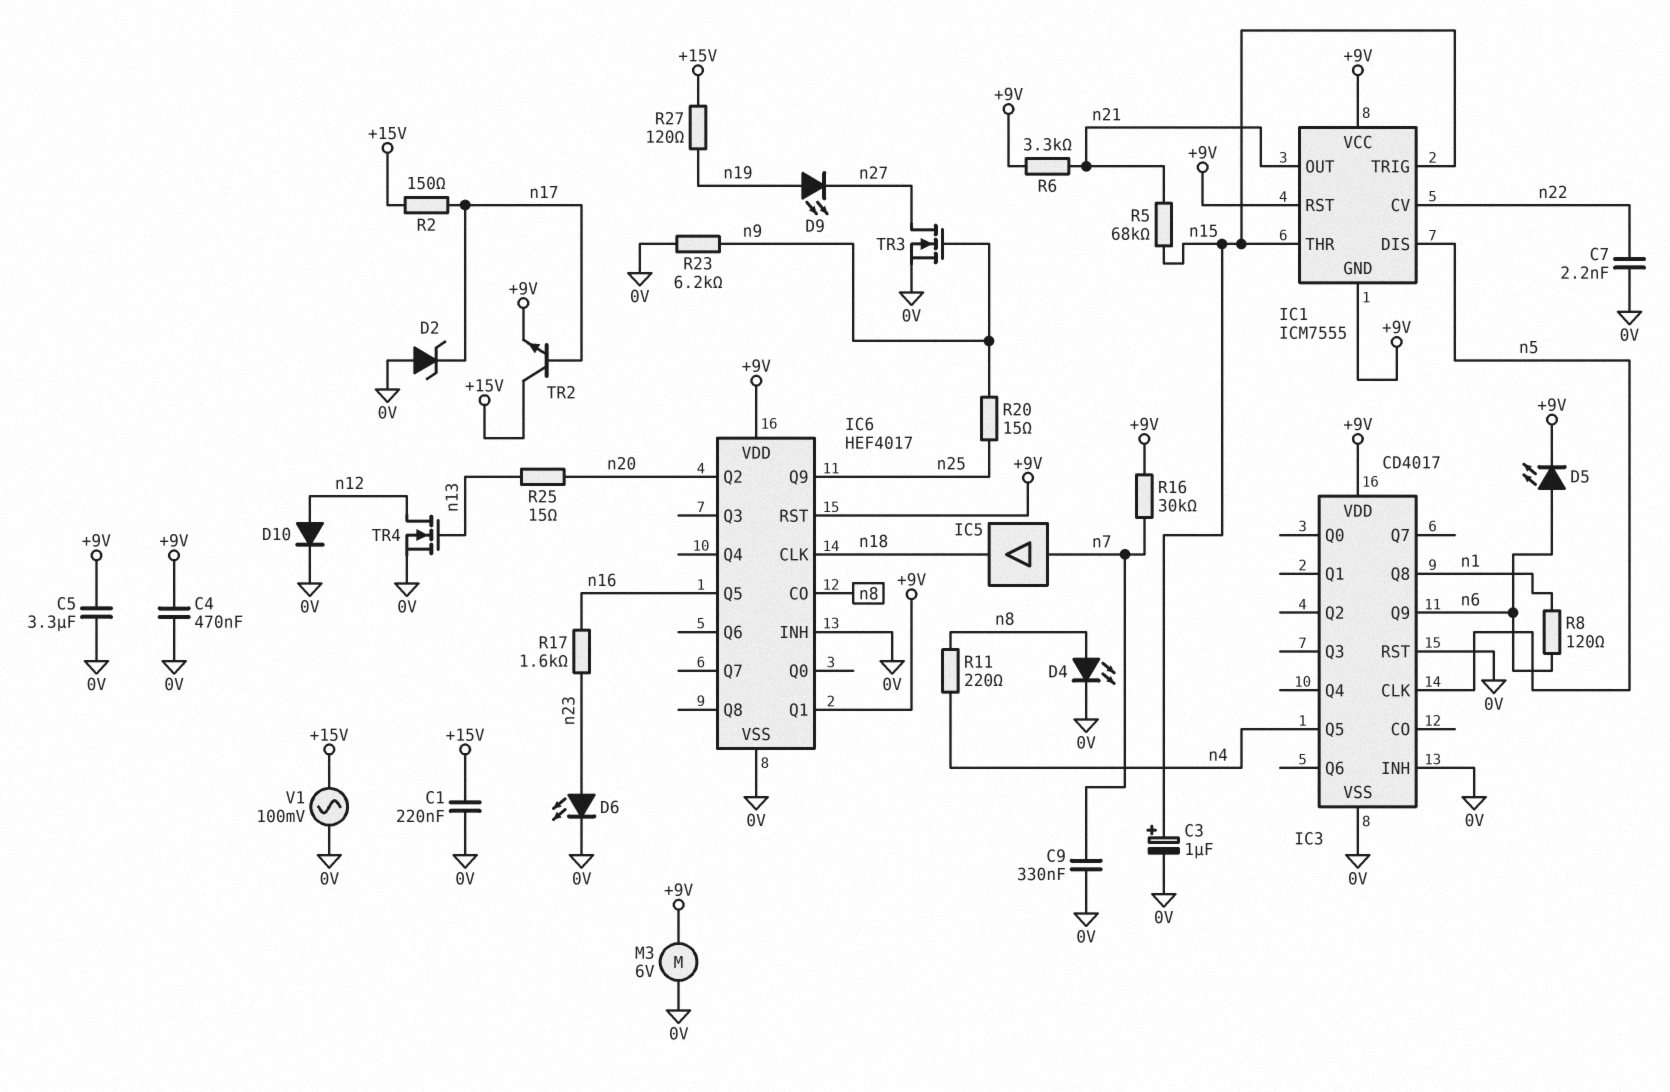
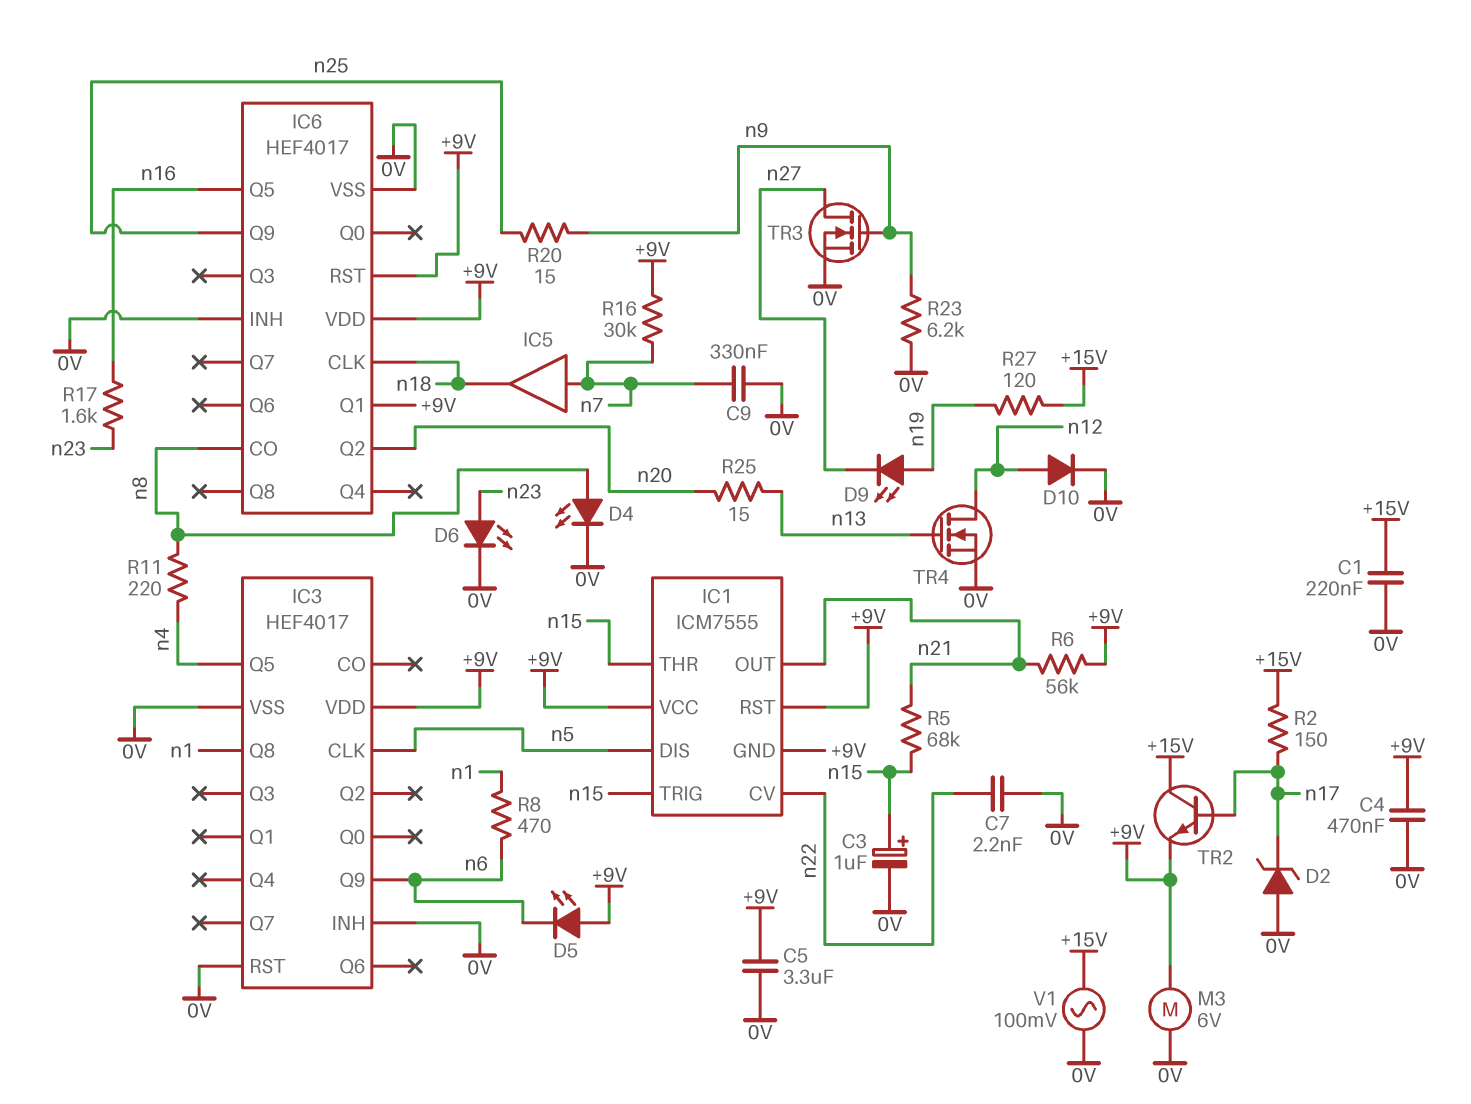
D5: LED (A n6, K +9V) -> LED (A +9V, K n6)
IC3: CD4017 -> HEF4017
R6: 3.3k (+9V, n21) -> 56k (+9V, n21)
R8: 120 (n1, n6) -> 470 (n1, n6)

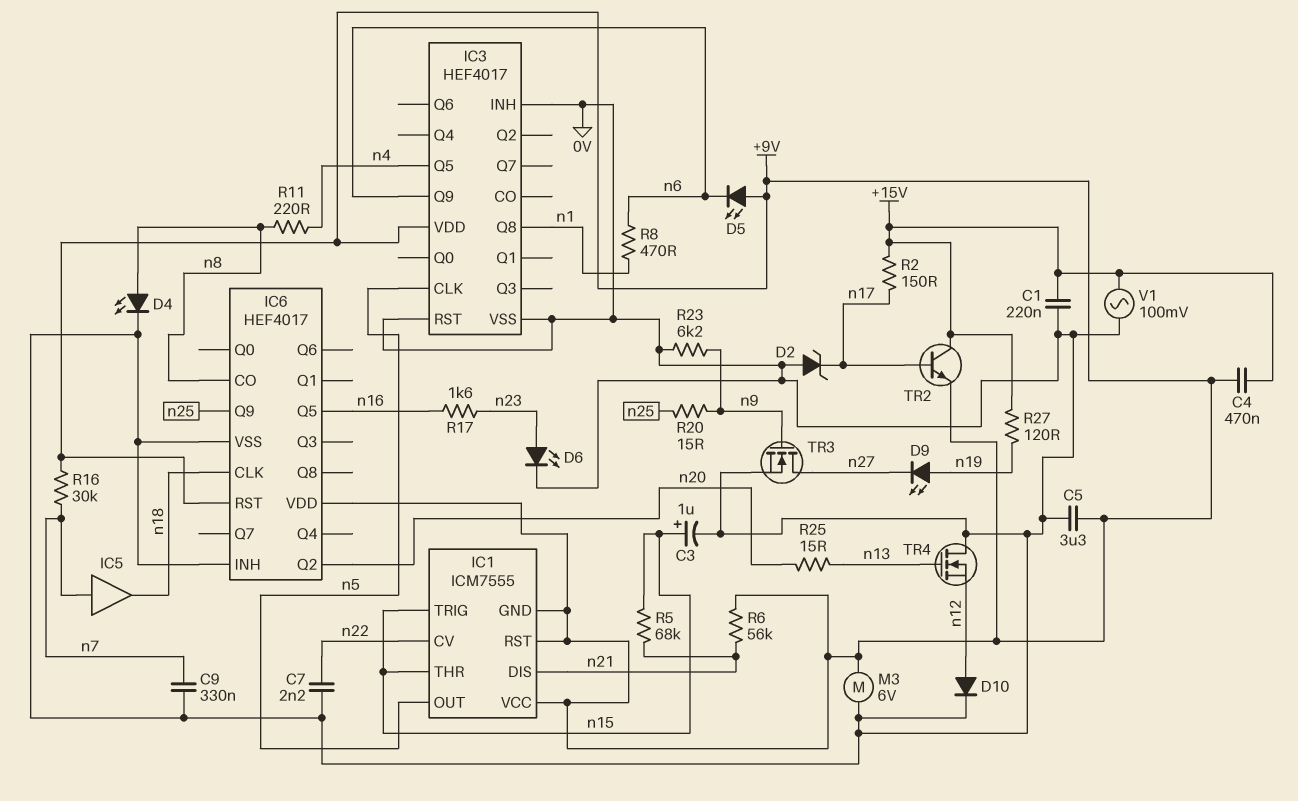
C4: 470nF (+9V, 0V) -> 470nF (+9V, +15V)
IC1 pin DIS: n5 -> n21
IC1 pin OUT: n21 -> n5
IC6 pin Q1: +9V -> none
TR4: NMOS (G n13, D n12, S 0V) -> NMOS (G n13, D 0V, S n12)

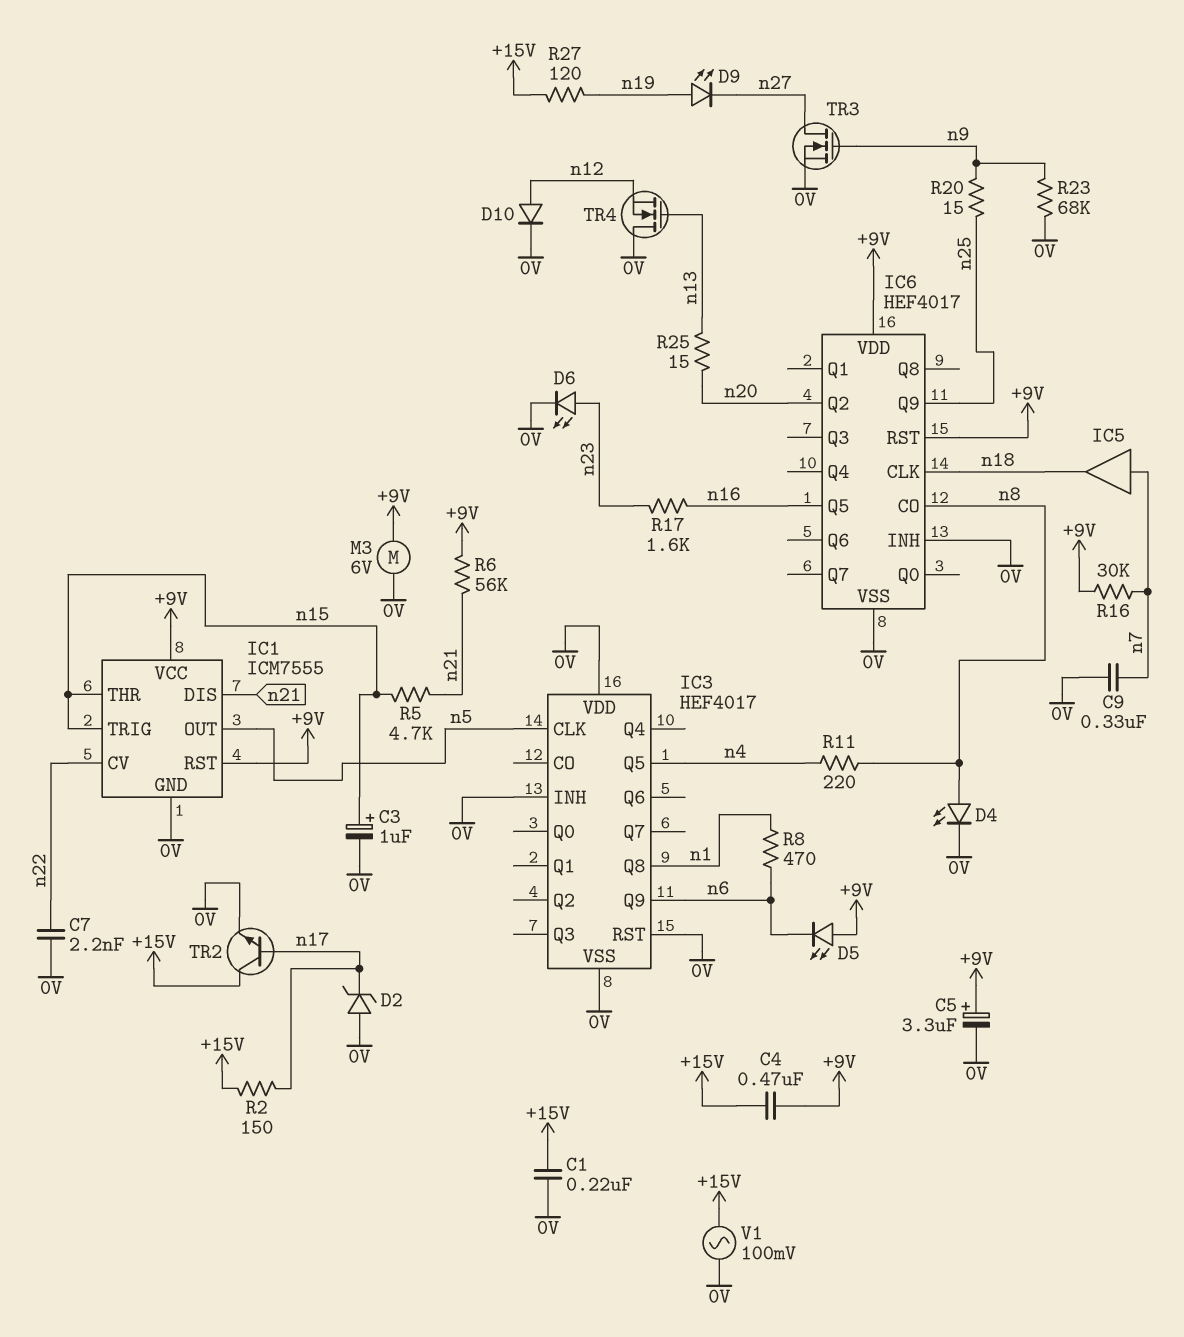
C5: 3.3uF (+9V, 0V) -> 3.3uF (plus +9V, minus 0V)
IC1 pin GND: +9V -> 0V
IC3 pin VDD: +9V -> 0V
R5: 68k (n15, n21) -> 4.7k (n15, n21)
R23: 6.2k (0V, n9) -> 68k (0V, n9)
TR2: NPN (B n17, C +15V, E +9V) -> NPN (B n17, C +15V, E 0V)

